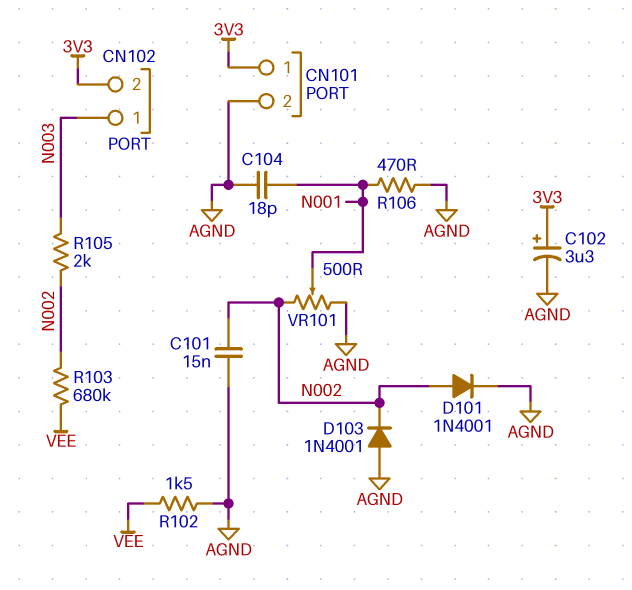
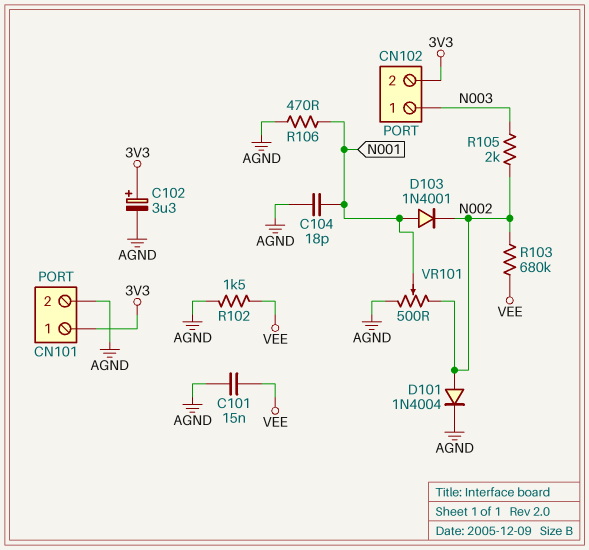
C101: 15nF (AGND, N002) -> 15nF (AGND, VEE)
D101: diode 1N4001 (A N002, K AGND) -> diode 1N4004 (A N002, K AGND)
D103: diode 1N4001 (A AGND, K N002) -> diode 1N4001 (A N001, K N002)

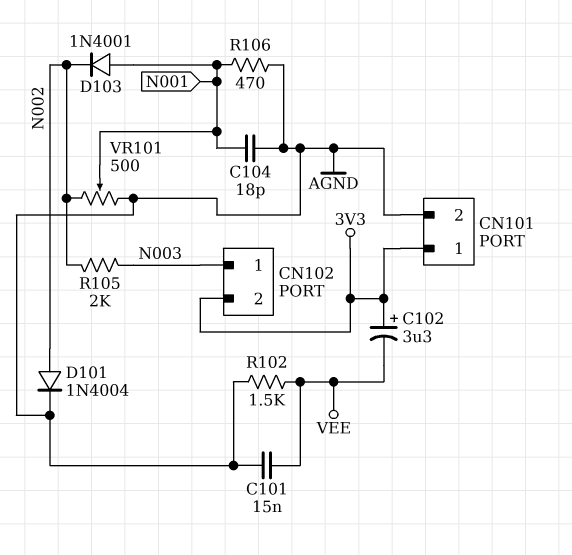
C102: 3.3uF (plus 3V3, minus AGND) -> 3.3uF (plus 3V3, minus VEE)
R103: 680k (N002, VEE) -> none

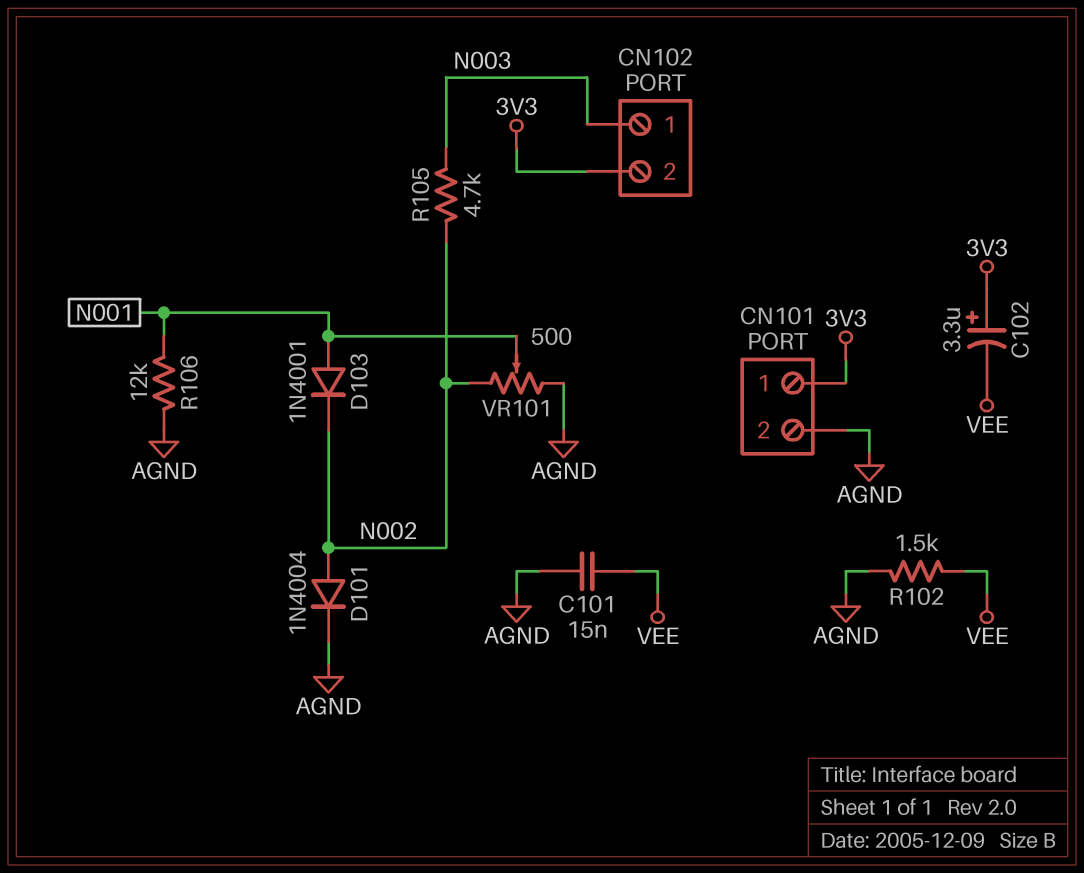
C104: 18pF (AGND, N001) -> none
R105: 2k (N002, N003) -> 4.7k (N002, N003)
R106: 470 (AGND, N001) -> 12k (AGND, N001)

